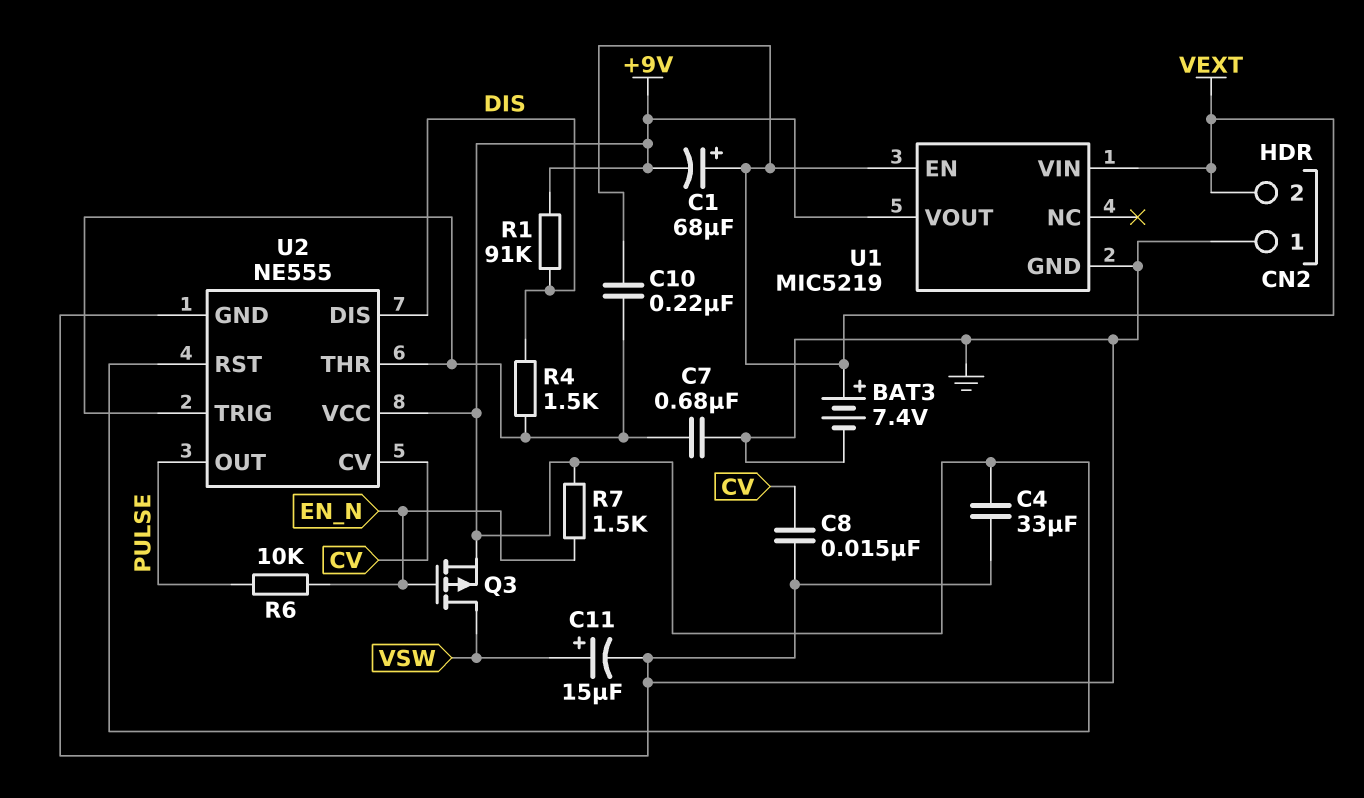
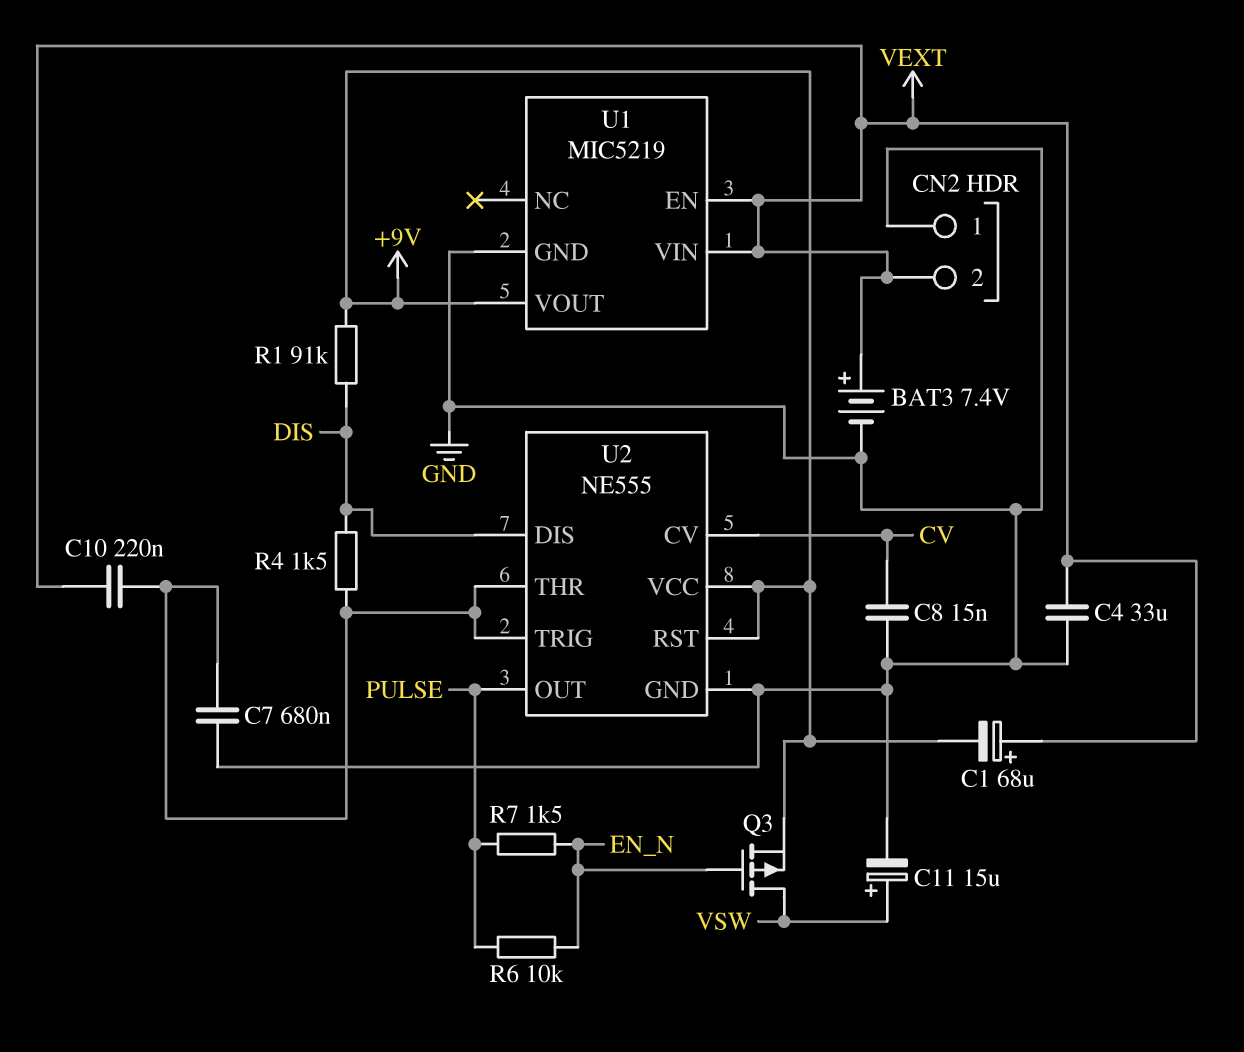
C4: 33uF (+9V, GND) -> 33uF (GND, VEXT)
R7: 1.5k (+9V, EN_N) -> 1.5k (EN_N, PULSE)

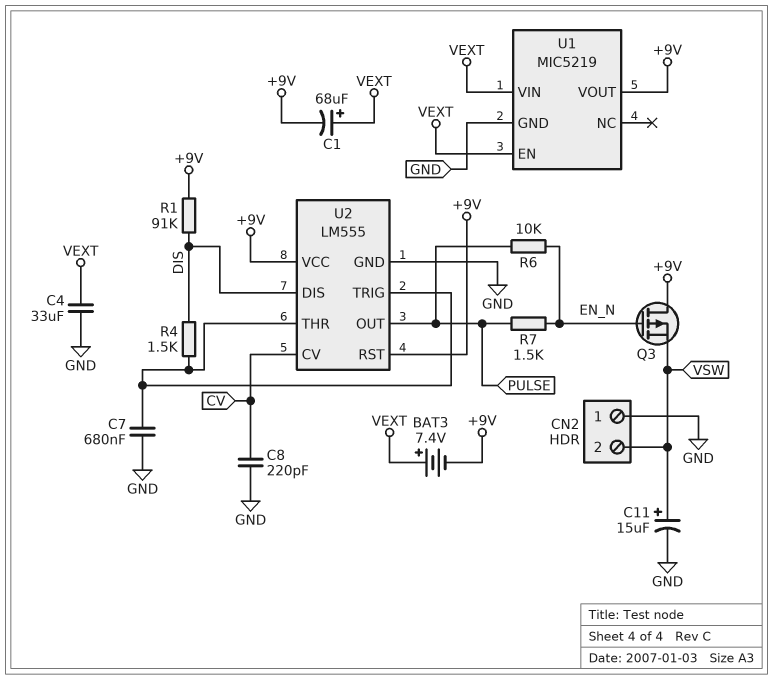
BAT3: 7.4V (plus VEXT, minus GND) -> 7.4V (plus VEXT, minus +9V)
C8: 15nF (CV, GND) -> 220pF (CV, GND)
C10: 220nF (U2/THR, VEXT) -> none
CN2 pin 2: VEXT -> VSW
Q3: PMOS (G EN_N, D VSW, S +9V) -> PMOS (G EN_N, D +9V, S VSW)
U2: NE555 -> LM555

